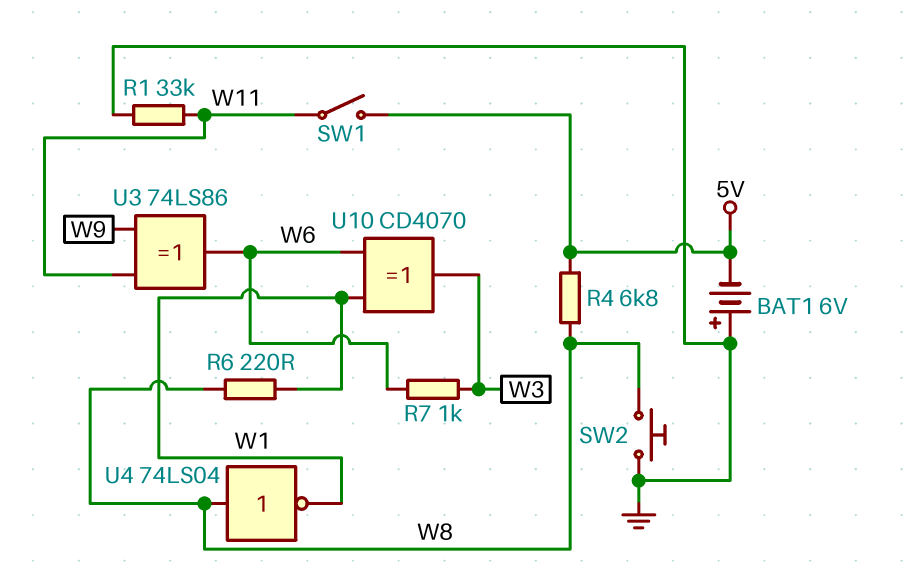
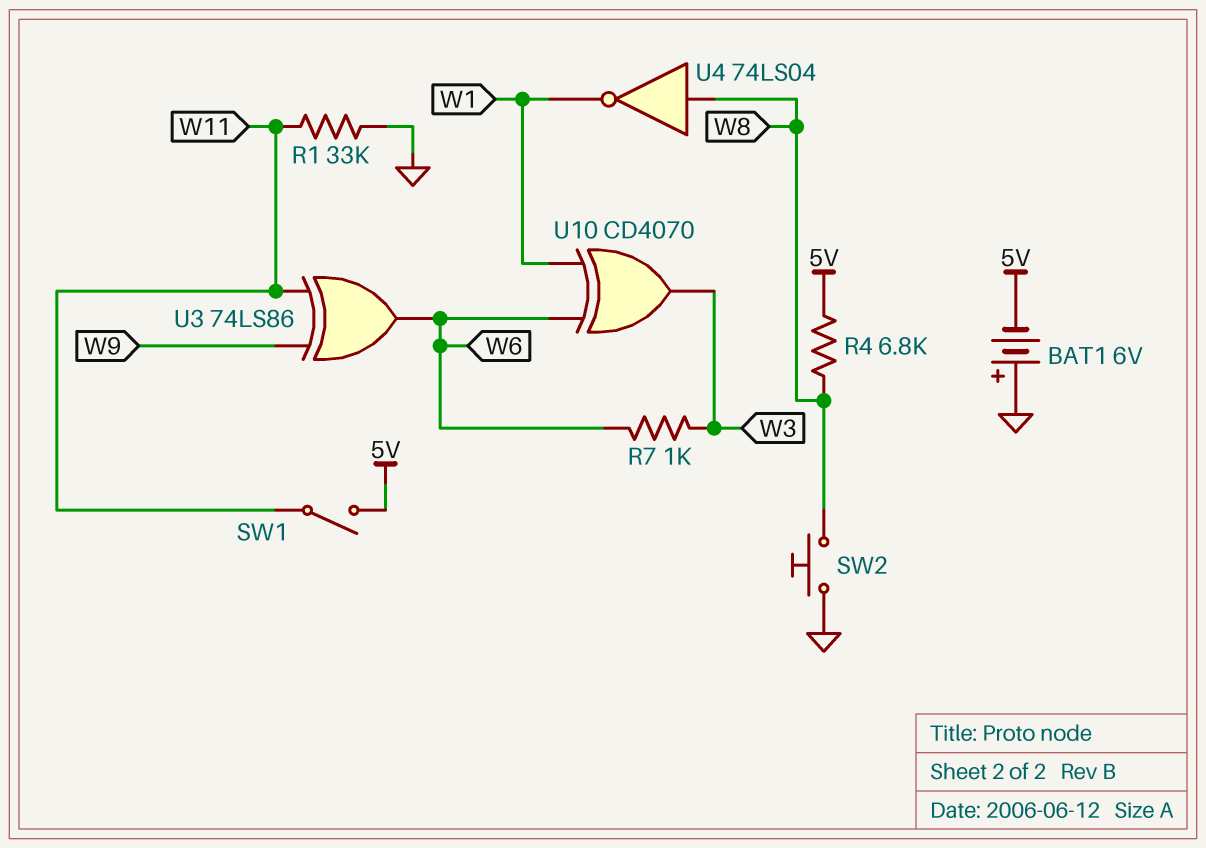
R6: 220 (W1, W8) -> none

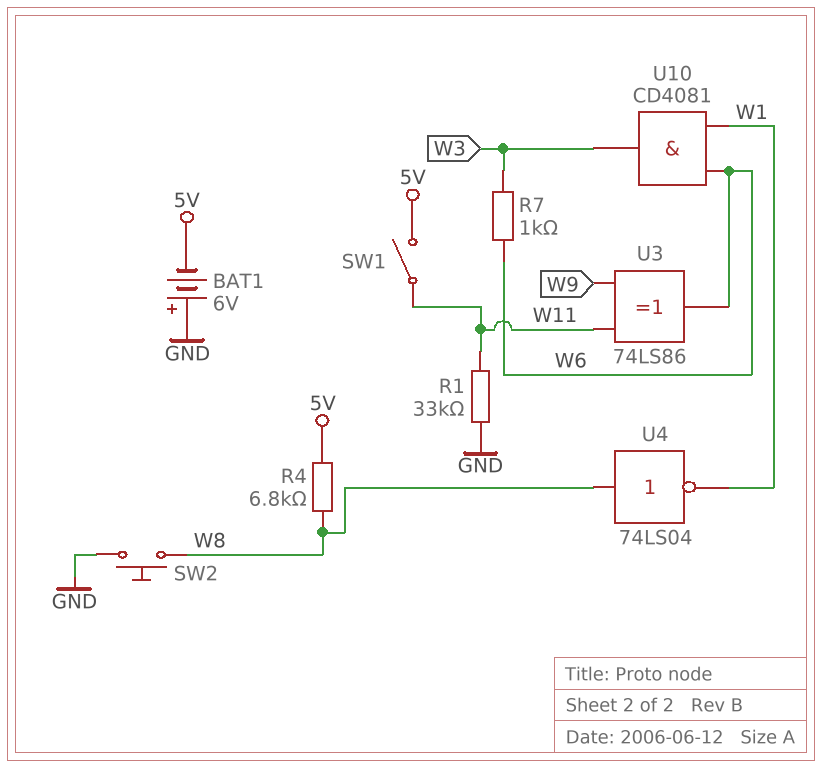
U10: XOR CD4070 (in W1, in W6, out W3) -> AND CD4081 (in W1, in W6, out W3)

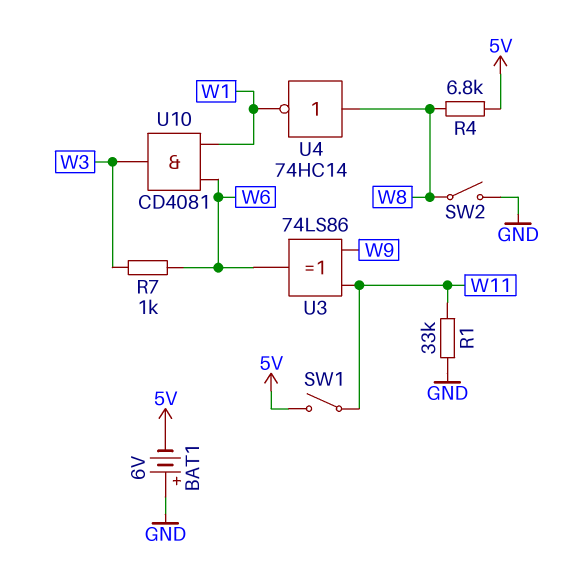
SW2: button (GND, W8) -> switch (GND, W8)
U4: NOT 74LS04 (in W8, out W1) -> NOT 74HC14 (in W8, out W1)

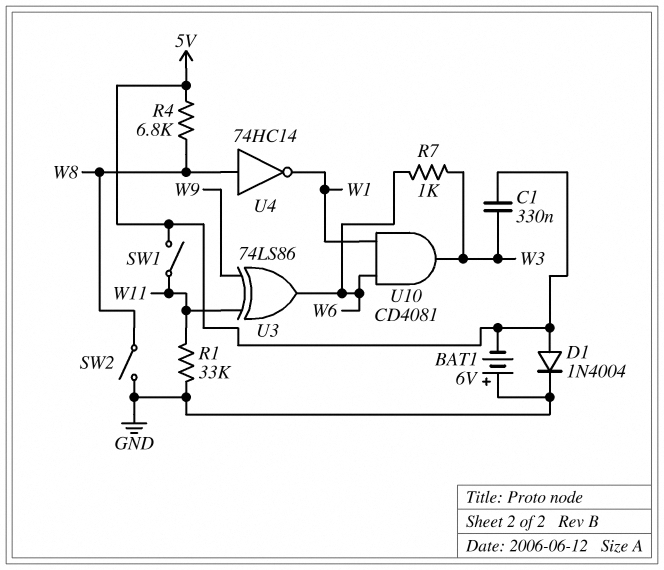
C1: none -> 330nF (5V, W3)
D1: none -> diode 1N4004 (A 5V, K GND)

